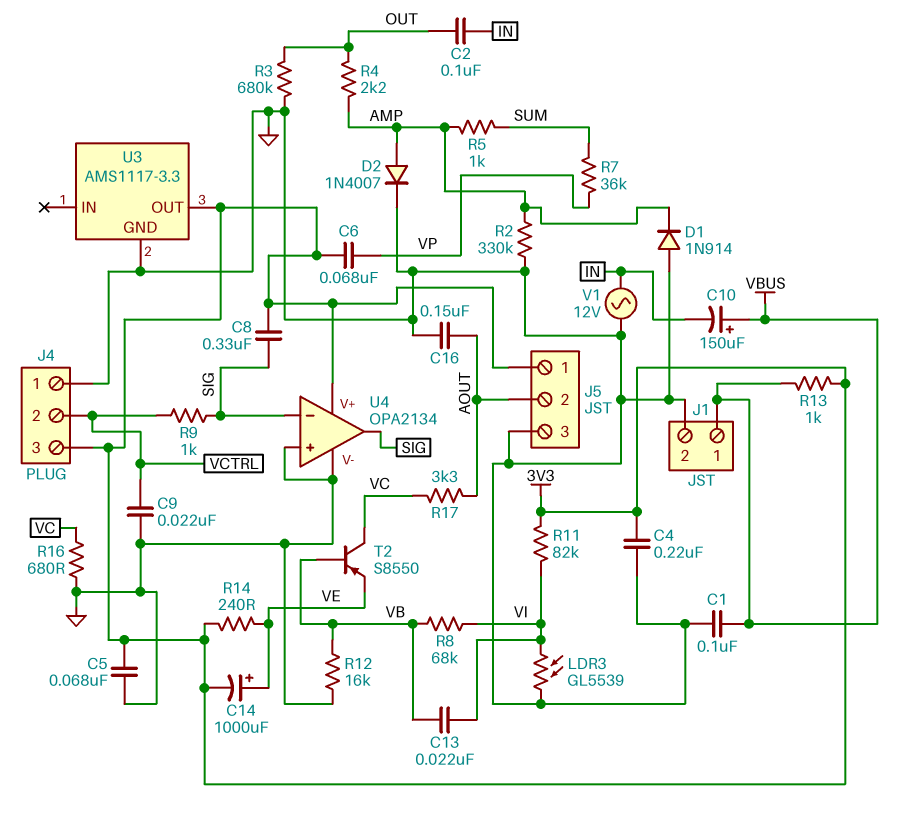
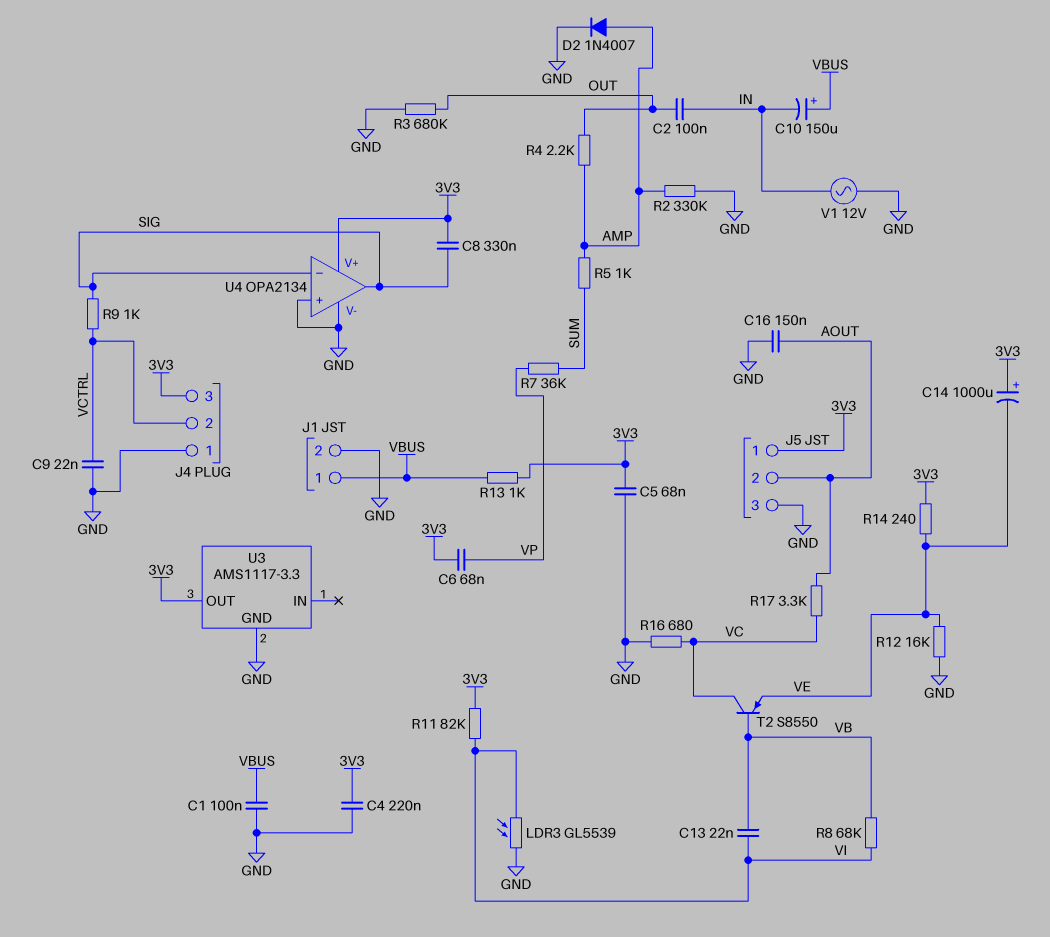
C14: 1000uF (plus VE, minus 3V3) -> 1000uF (plus 3V3, minus VE)
D1: diode 1N914 (A GND, K AMP) -> none
R12: 16k (GND, VB) -> 16k (GND, VE)

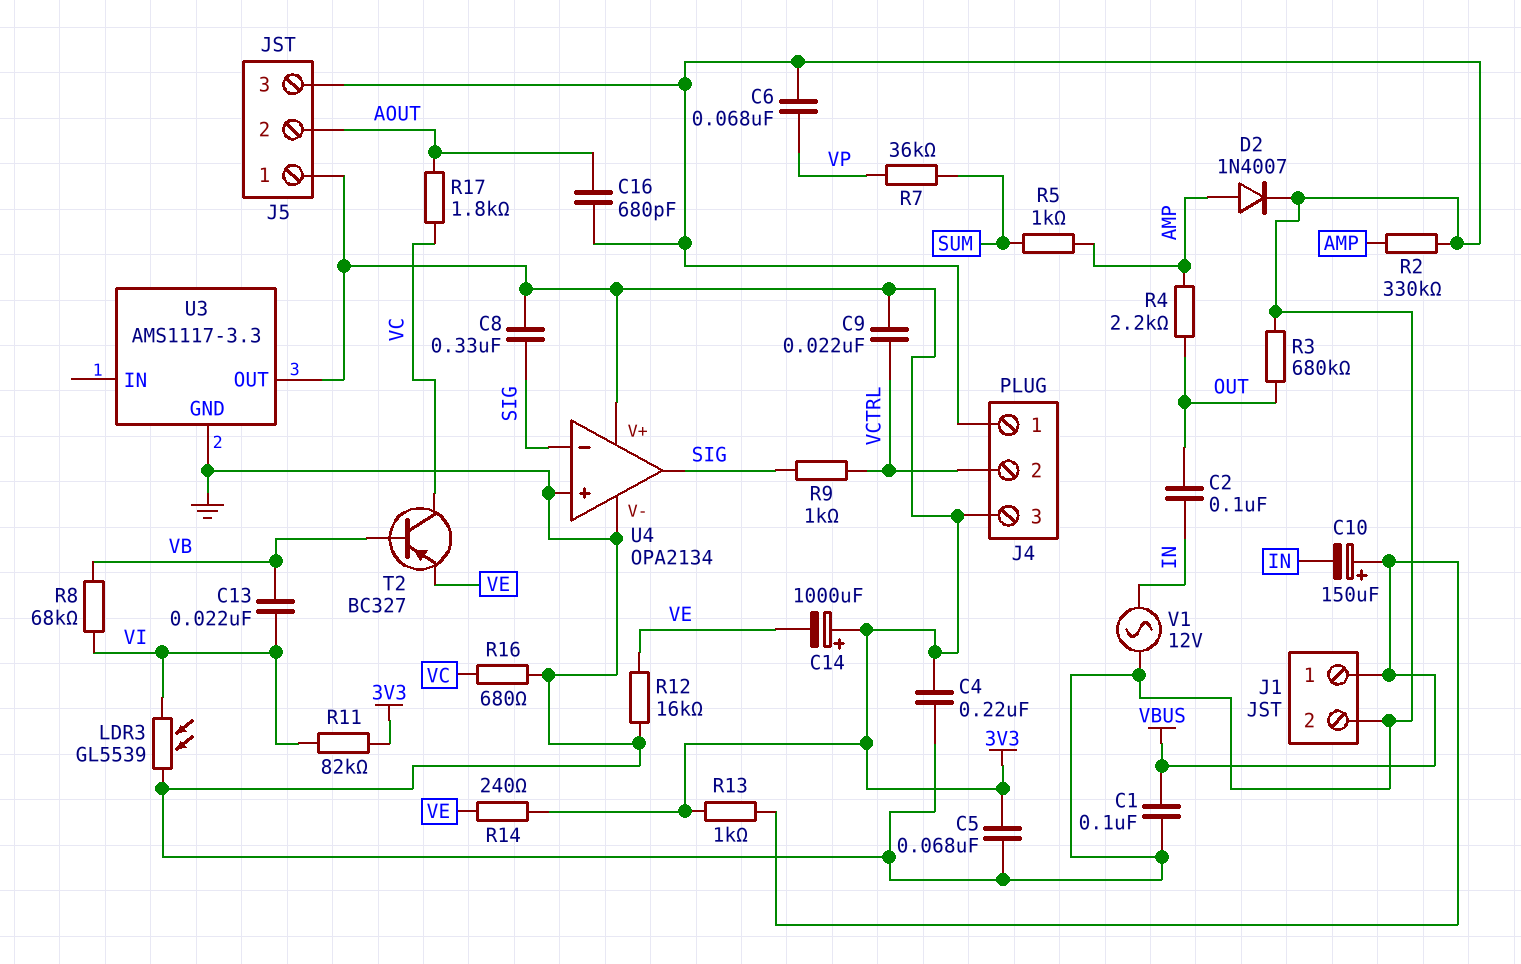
C6: 68nF (3V3, VP) -> 68nF (GND, VP)
C9: 22nF (GND, VCTRL) -> 22nF (3V3, VCTRL)
C16: 150nF (AOUT, GND) -> 680pF (AOUT, GND)
R17: 3.3k (AOUT, VC) -> 1.8k (AOUT, VC)
T2: PNP S8550 (B VB, C VC, E VE) -> PNP BC327 (B VB, C VC, E VE)

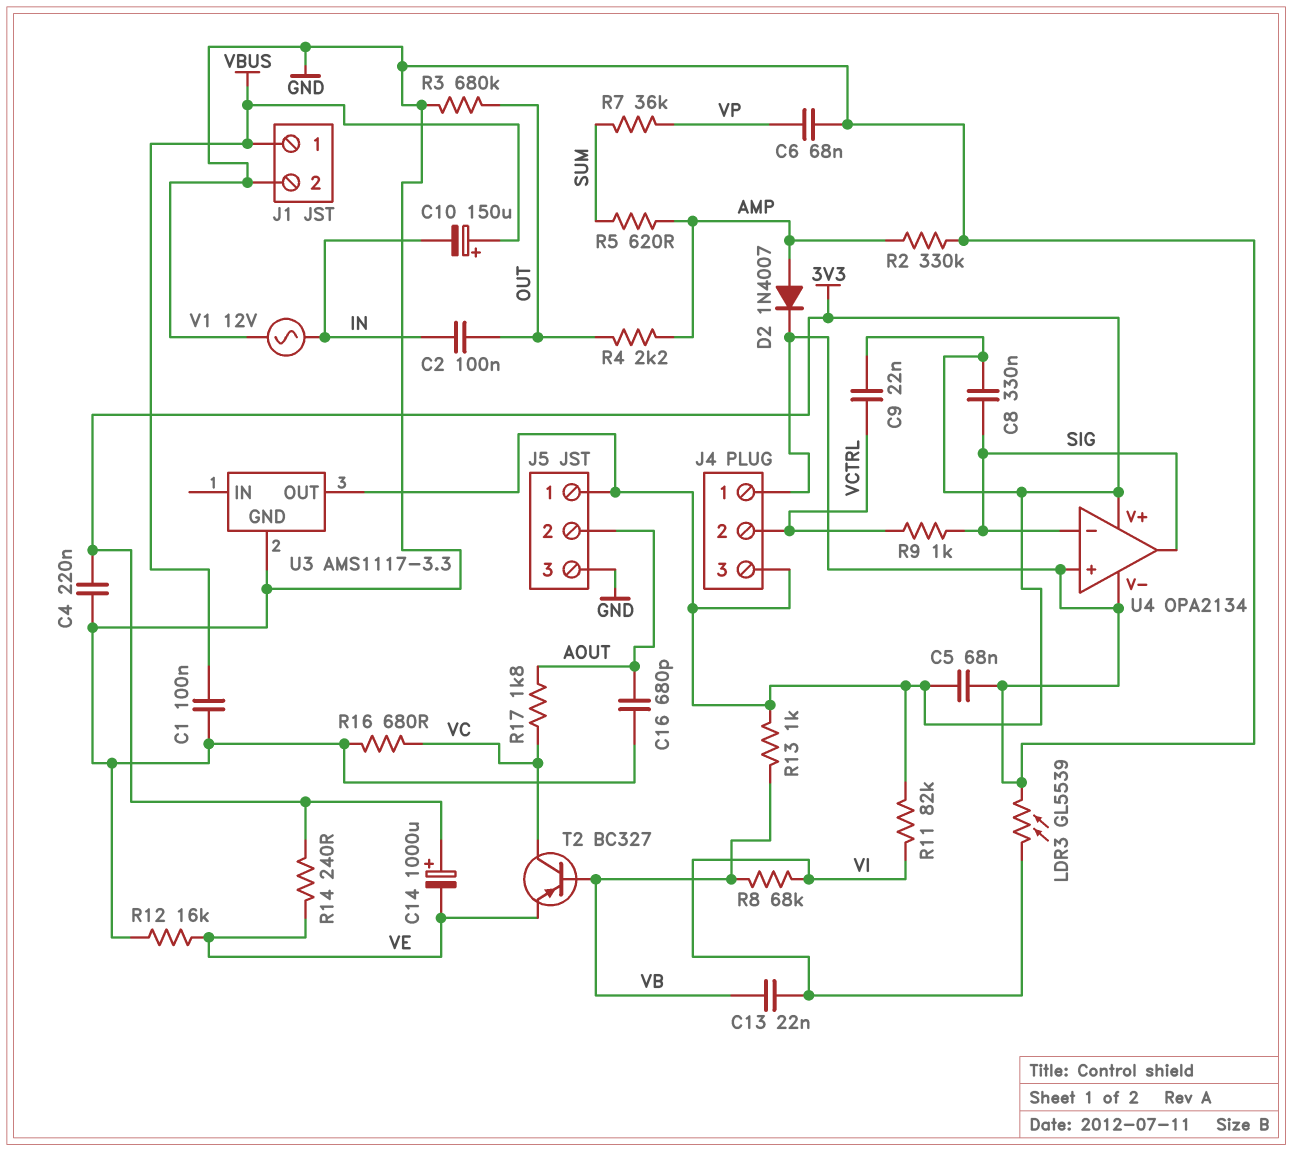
R5: 1k (AMP, SUM) -> 620 (AMP, SUM)
R13: 1k (3V3, VBUS) -> 1k (3V3, VB)

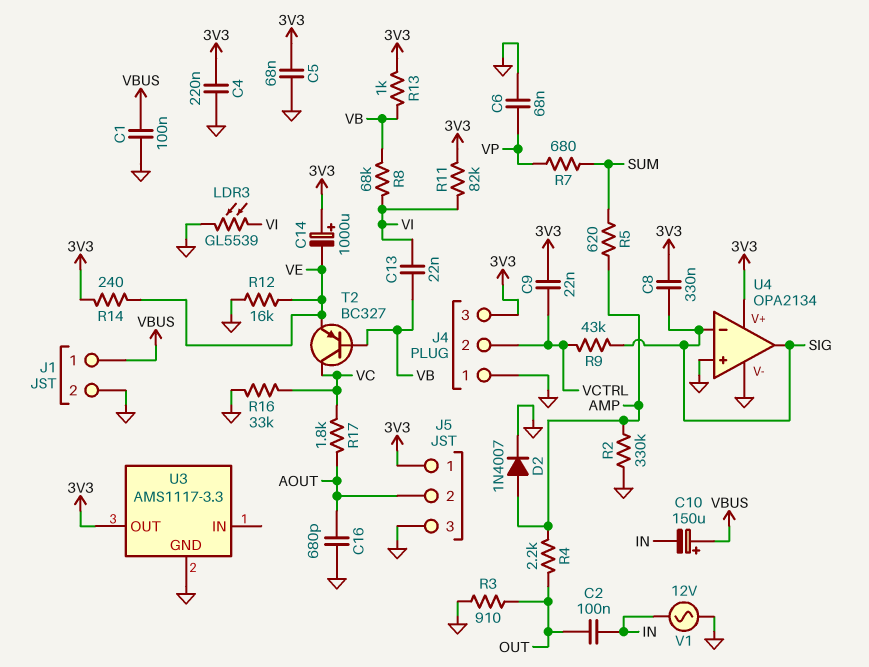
R3: 680k (GND, OUT) -> 910 (GND, OUT)
R7: 36k (SUM, VP) -> 680 (SUM, VP)
R9: 1k (SIG, VCTRL) -> 43k (SIG, VCTRL)
R16: 680 (GND, VC) -> 33k (GND, VC)

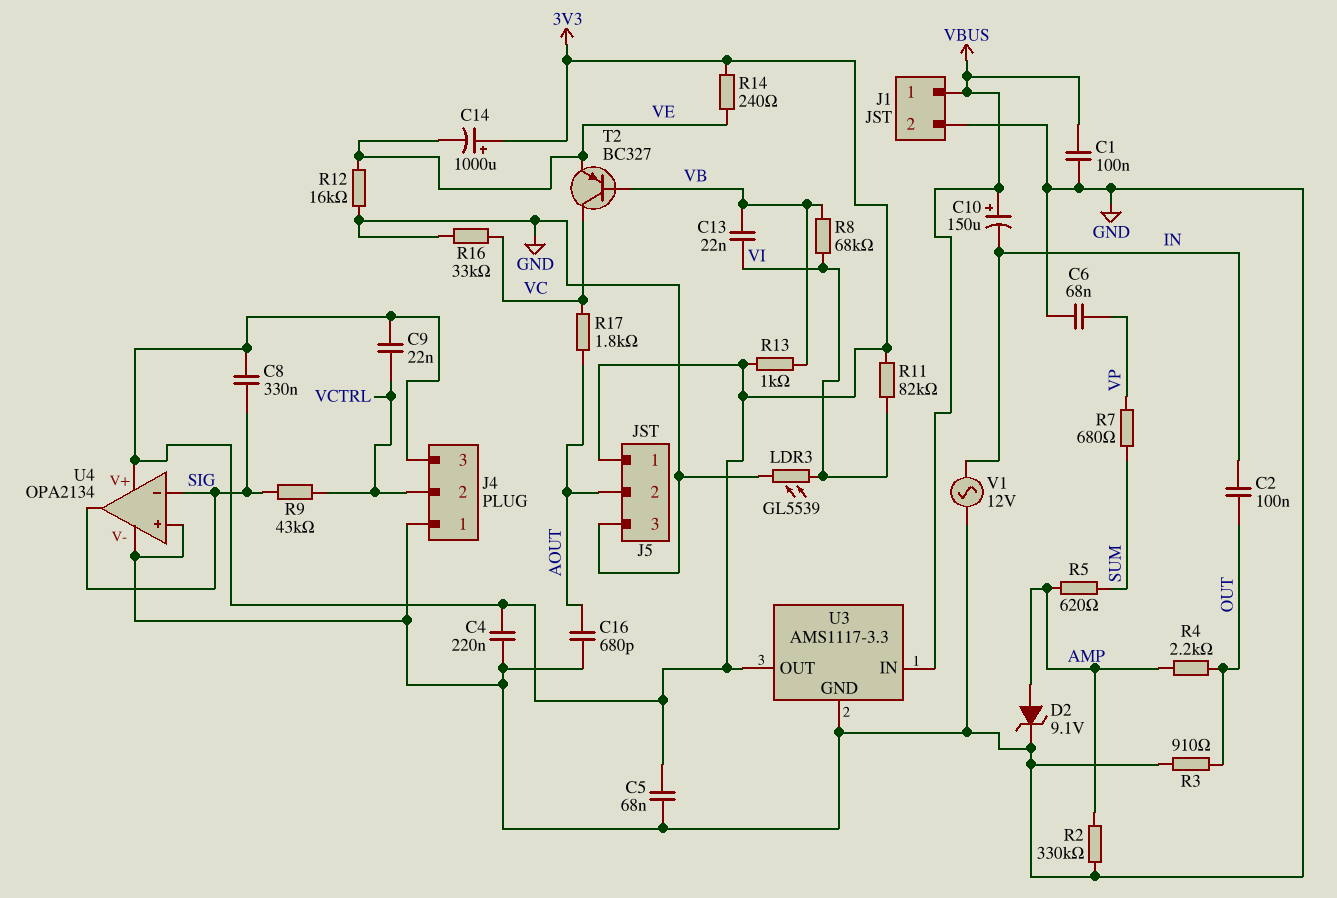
D2: diode 1N4007 (A AMP, K GND) -> zener 9.1V (A AMP, K GND)
U3 pin IN: none -> VBUS

